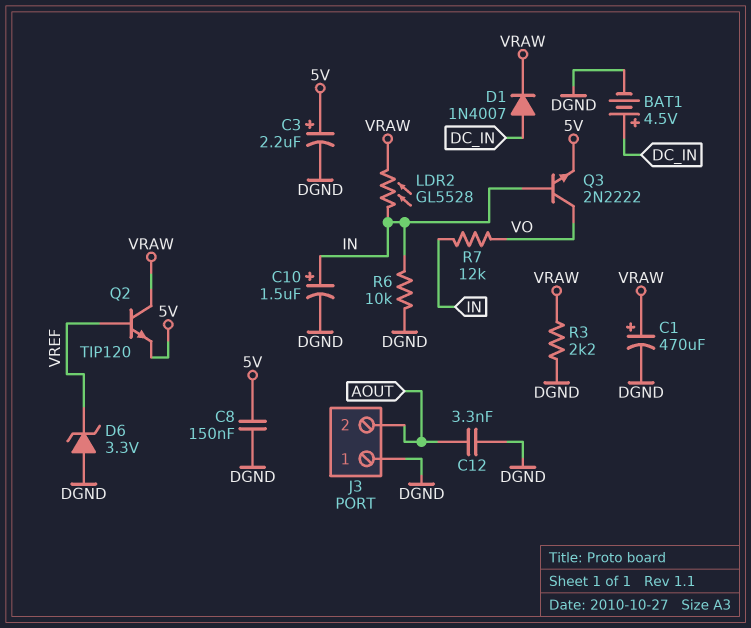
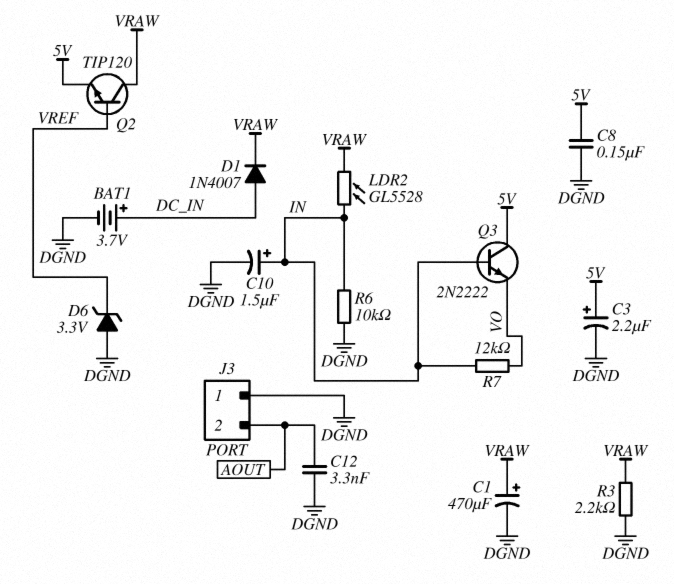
BAT1: 4.5V (plus DC_IN, minus DGND) -> 3.7V (plus DC_IN, minus DGND)
Q3: NPN 2N2222 (B IN, C VO, E 5V) -> NPN 2N2222 (B IN, C 5V, E VO)

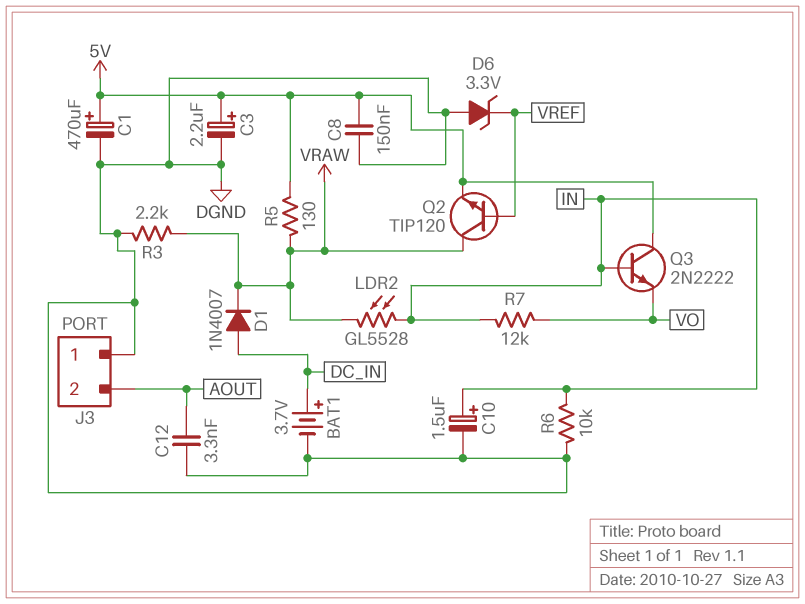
C1: 470uF (plus VRAW, minus DGND) -> 470uF (plus 5V, minus DGND)
R5: none -> 130 (5V, VRAW)

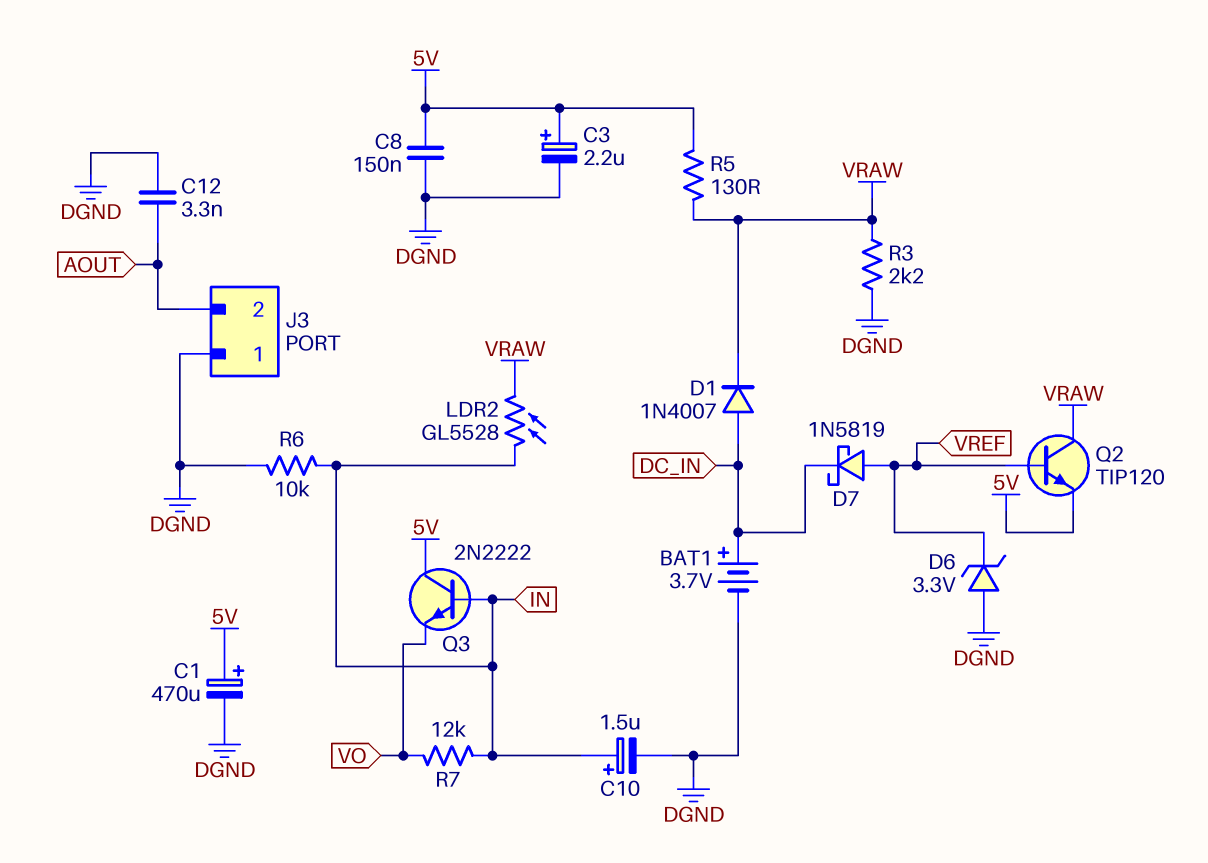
D7: none -> schottky 1N5819 (A VREF, K DC_IN)

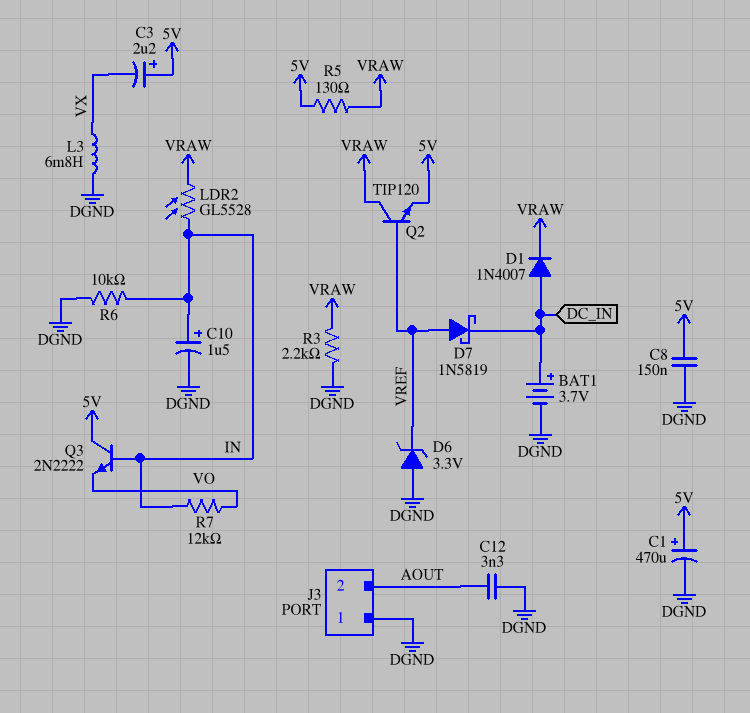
C3: 2.2uF (plus 5V, minus DGND) -> 2.2uF (plus 5V, minus VX)
L3: none -> 6.8mH (DGND, VX)

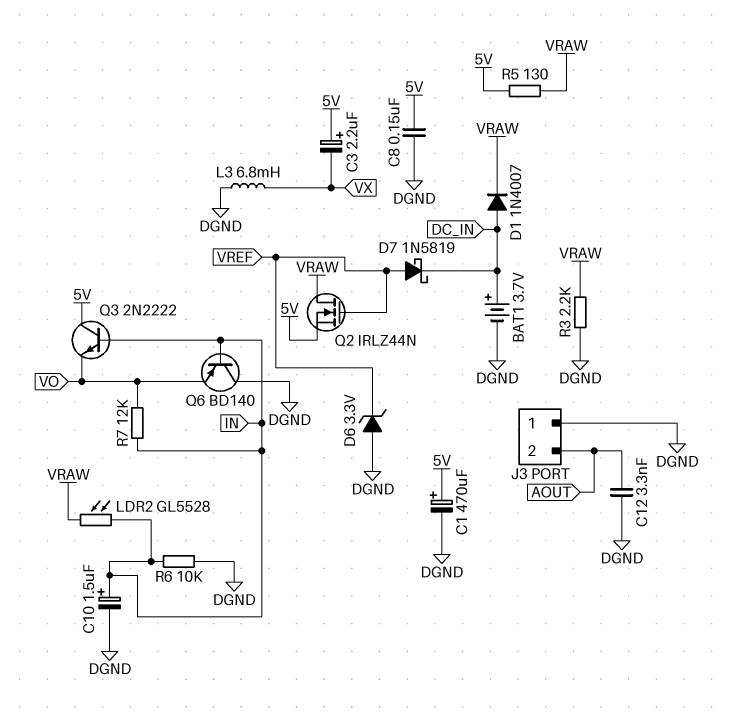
Q2: NPN TIP120 (B VREF, C VRAW, E 5V) -> NMOS IRLZ44N (G VREF, D VRAW, S 5V)
Q6: none -> PNP BD140 (B IN, C DGND, E VO)

